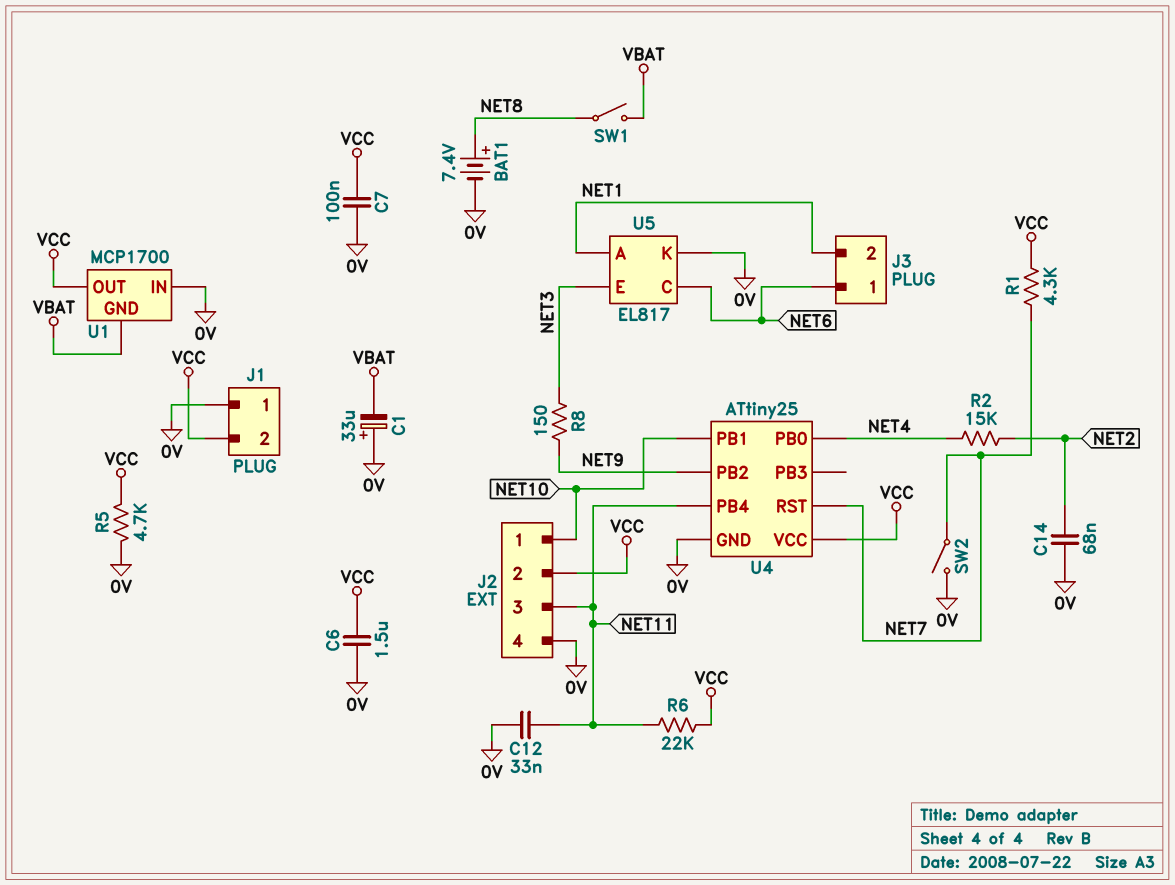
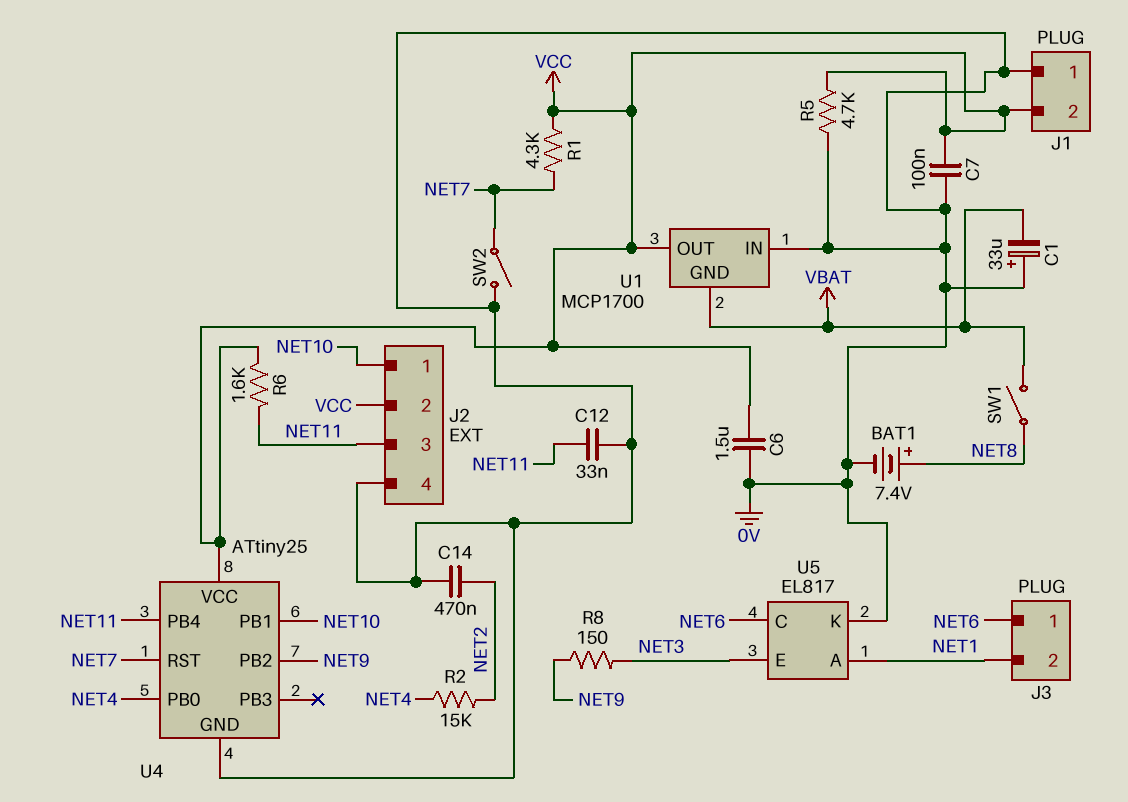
C14: 68nF (0V, NET2) -> 470nF (0V, NET2)
R6: 22k (NET11, VCC) -> 1.6k (NET11, VCC)

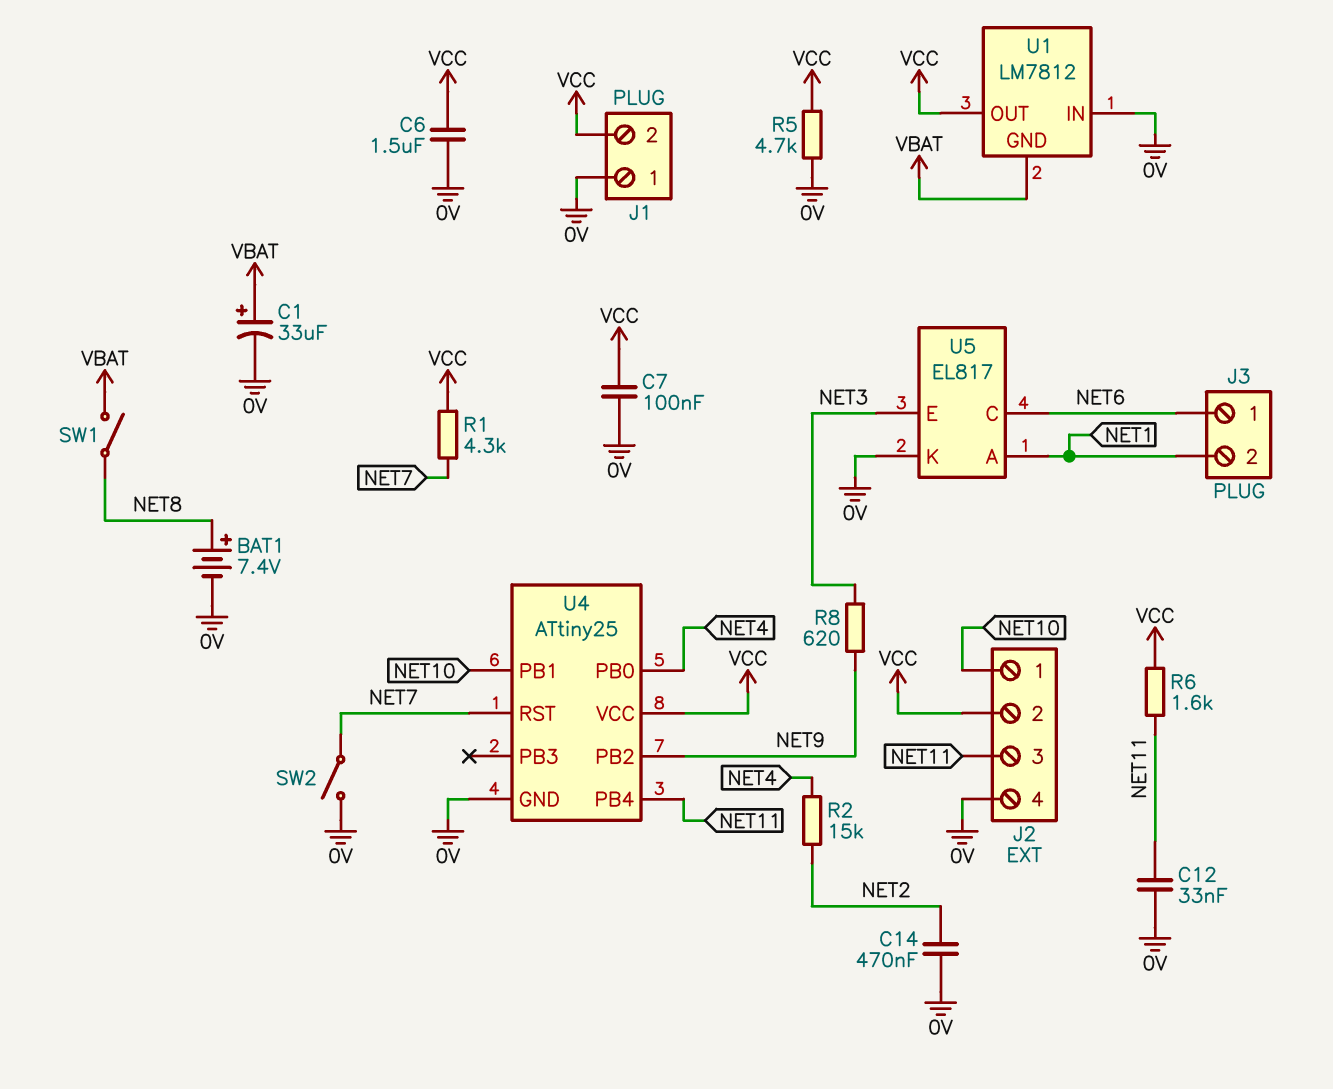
C1: 33uF (plus 0V, minus VBAT) -> 33uF (plus VBAT, minus 0V)
R8: 150 (NET3, NET9) -> 620 (NET3, NET9)
U1: MCP1700 -> LM7812

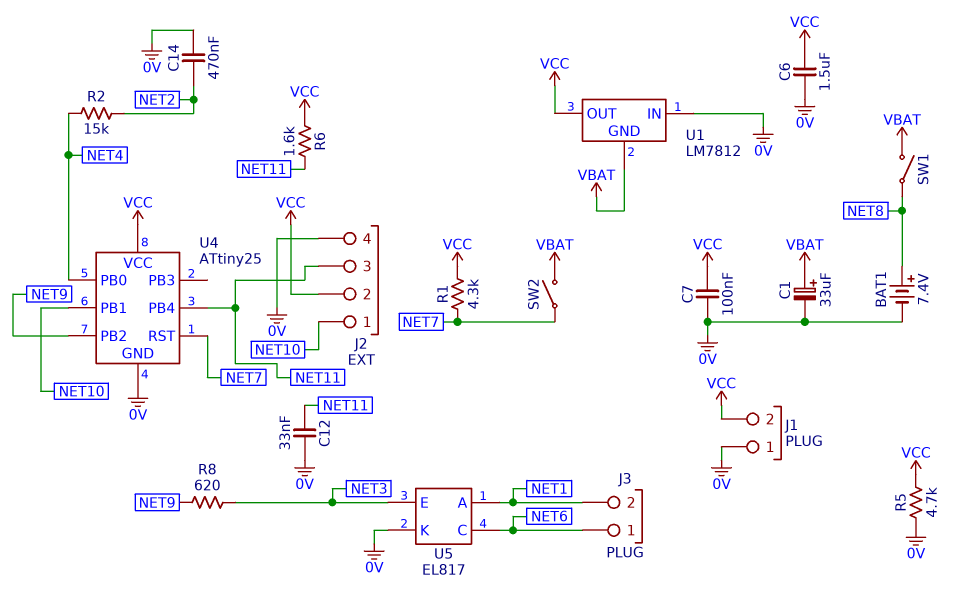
SW2: switch (0V, NET7) -> switch (NET7, VBAT)

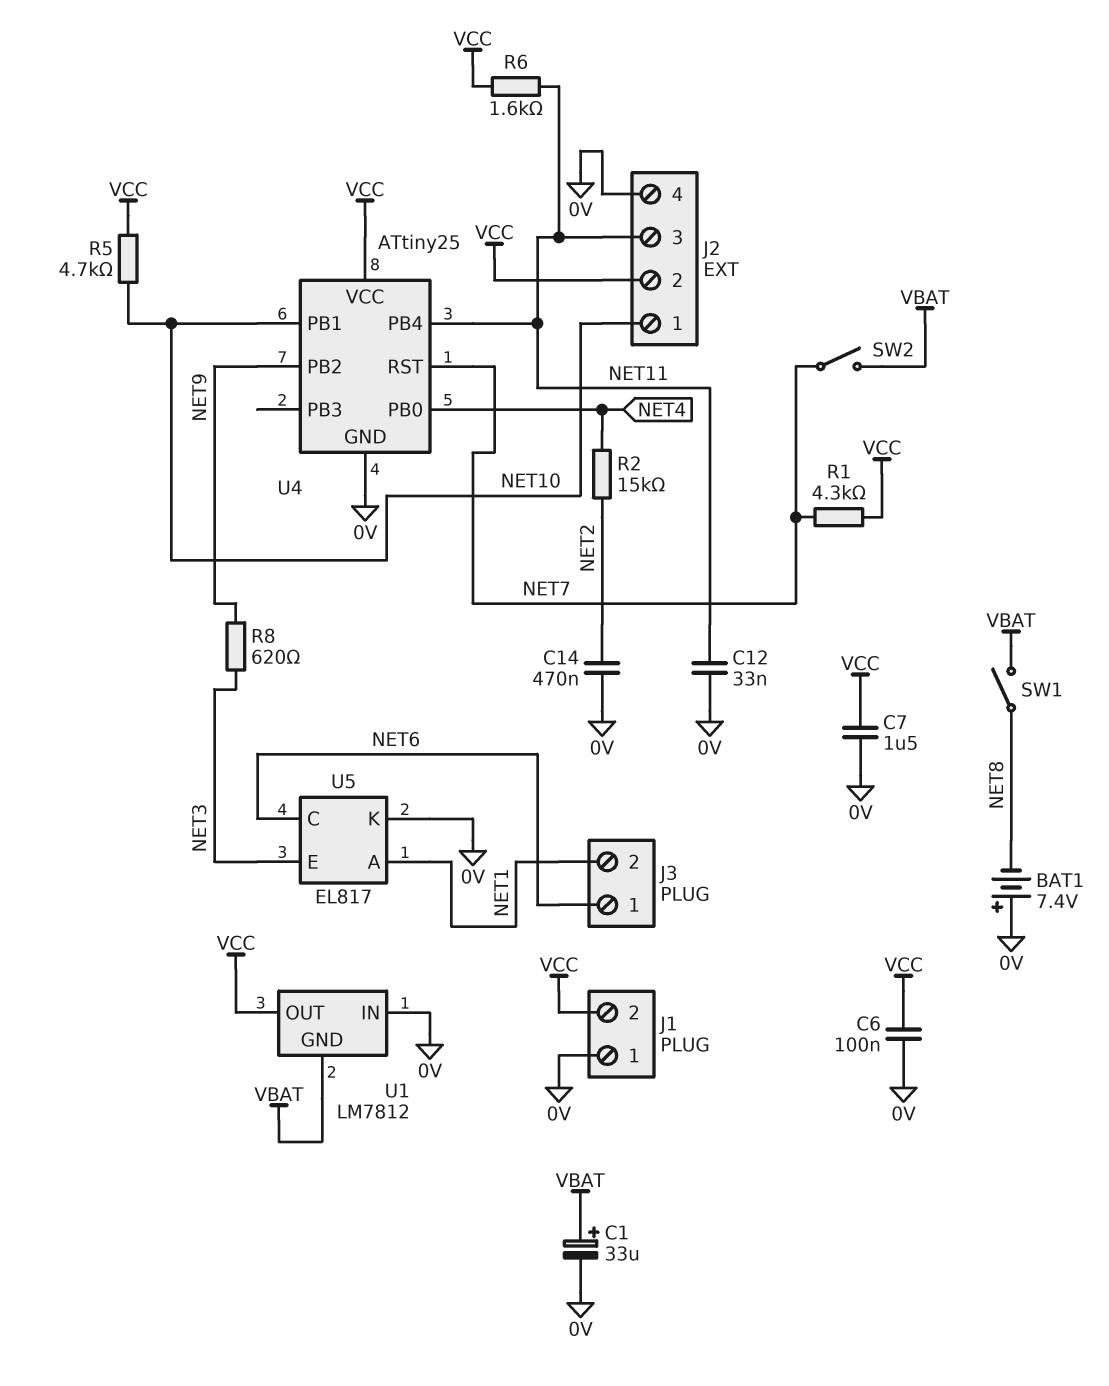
BAT1: 7.4V (plus NET8, minus 0V) -> 7.4V (plus 0V, minus NET8)
C6: 1.5uF (0V, VCC) -> 100nF (0V, VCC)
C7: 100nF (0V, VCC) -> 1.5uF (0V, VCC)
R5: 4.7k (0V, VCC) -> 4.7k (NET10, VCC)

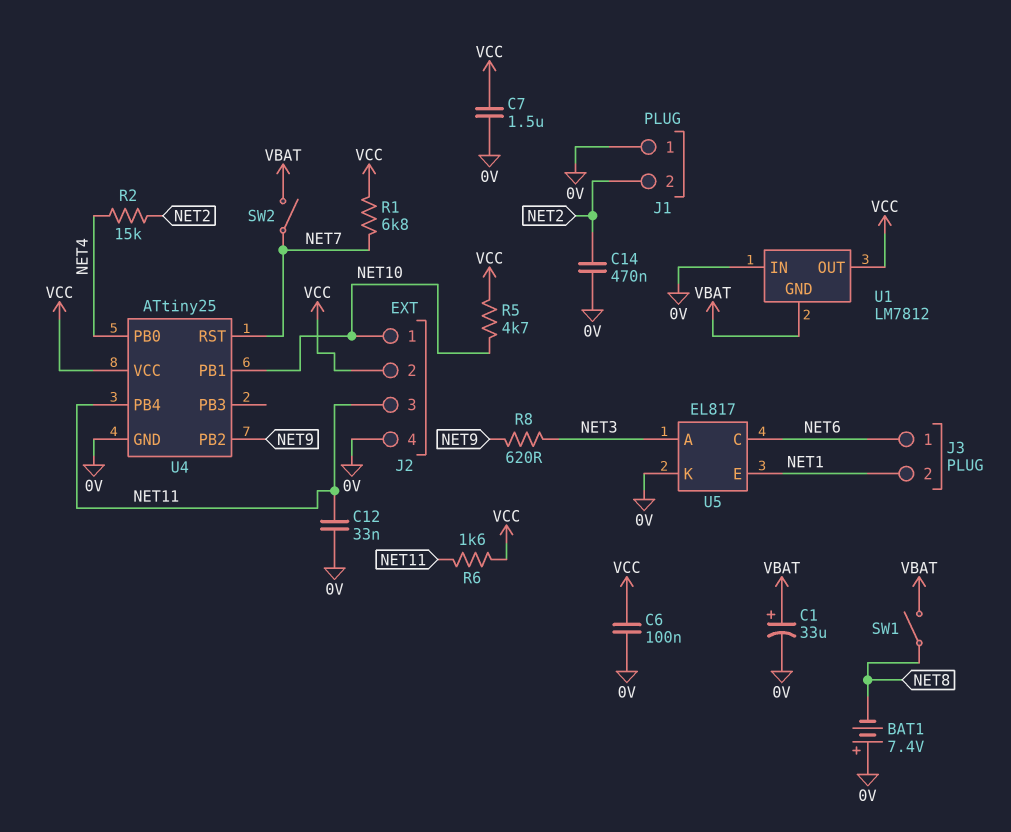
J1 pin 2: VCC -> NET2
R1: 4.3k (NET7, VCC) -> 6.8k (NET7, VCC)
U5 pin A: NET1 -> NET3
U5 pin E: NET3 -> NET1

